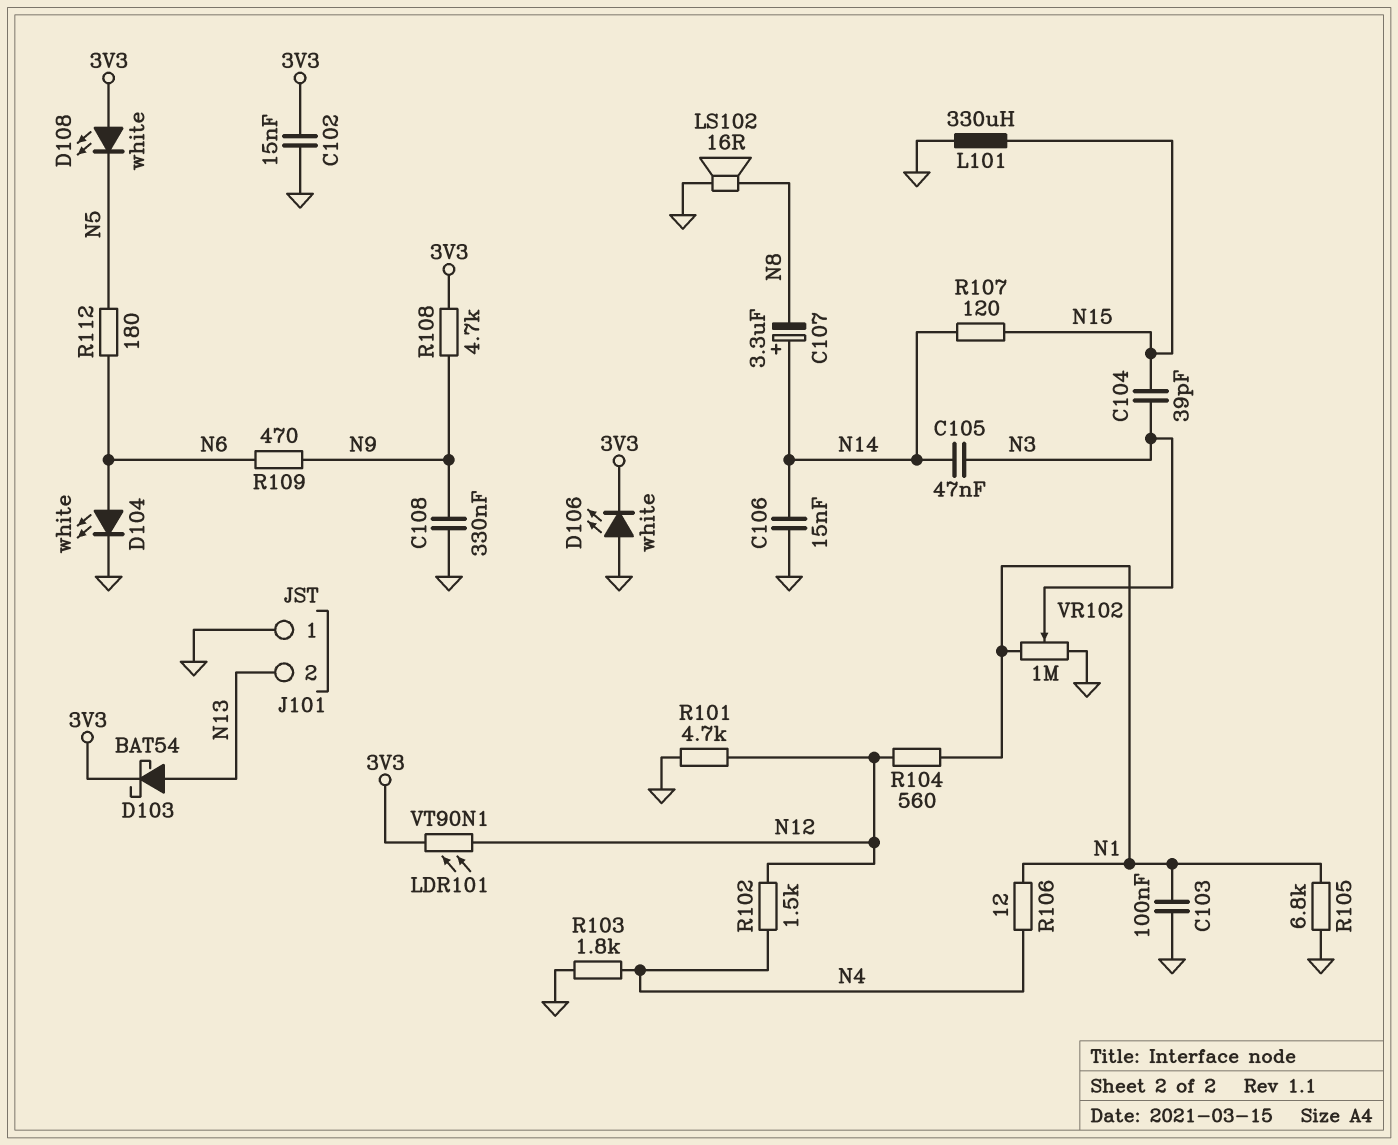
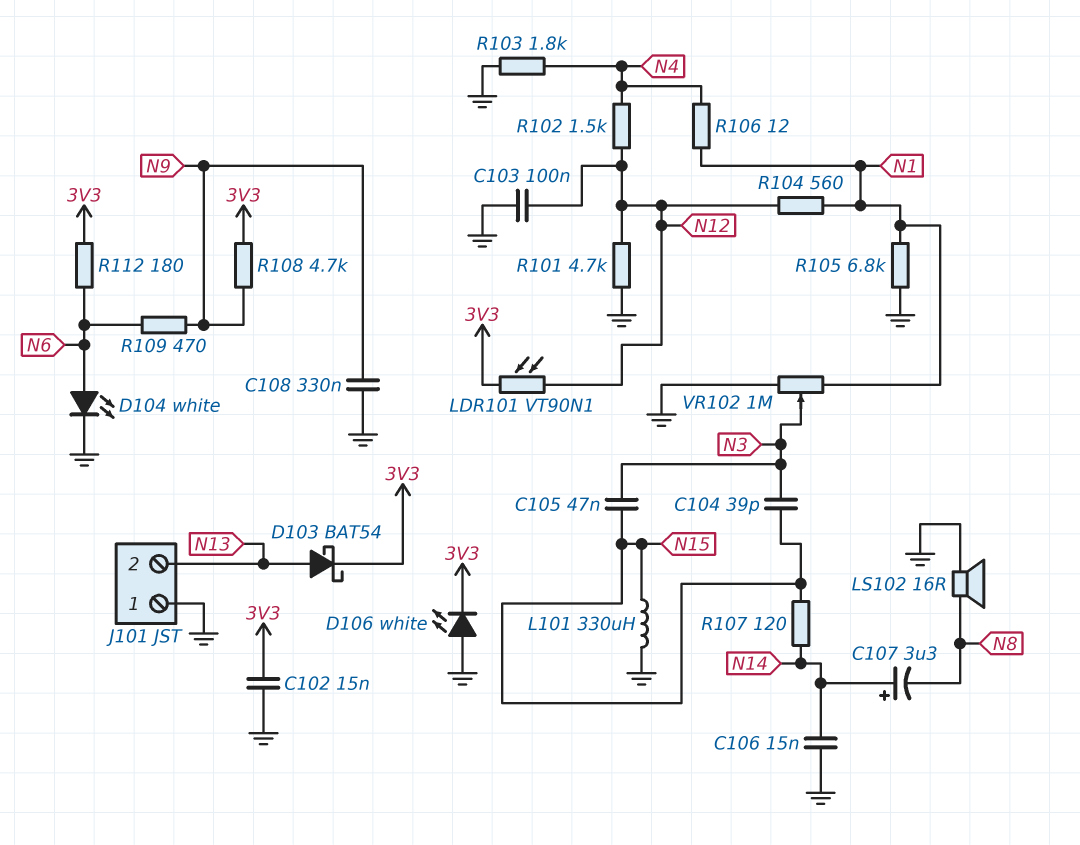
C103: 100nF (GND, N1) -> 100nF (GND, N12)
C105: 47nF (N3, N14) -> 47nF (N3, N15)
D108: LED white (A 3V3, K N5) -> none
R112: 180 (N5, N6) -> 180 (3V3, N6)

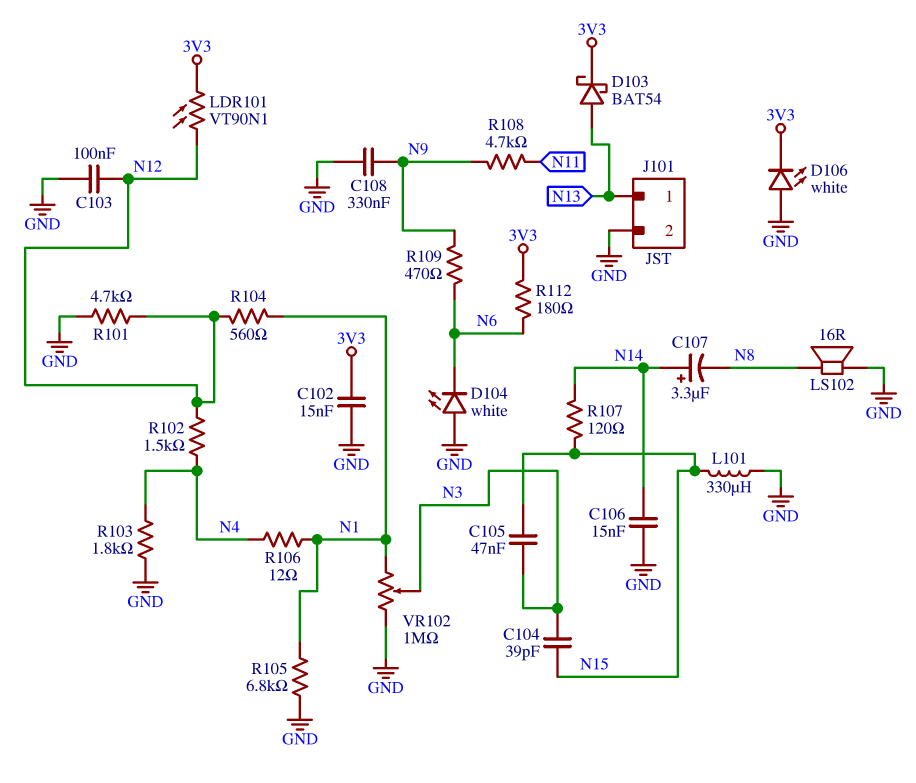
D104: LED white (A N6, K GND) -> LED white (A GND, K N6)
J101 pin 1: GND -> N13
J101 pin 2: N13 -> GND
R108: 4.7k (3V3, N9) -> 4.7k (N9, N11)

